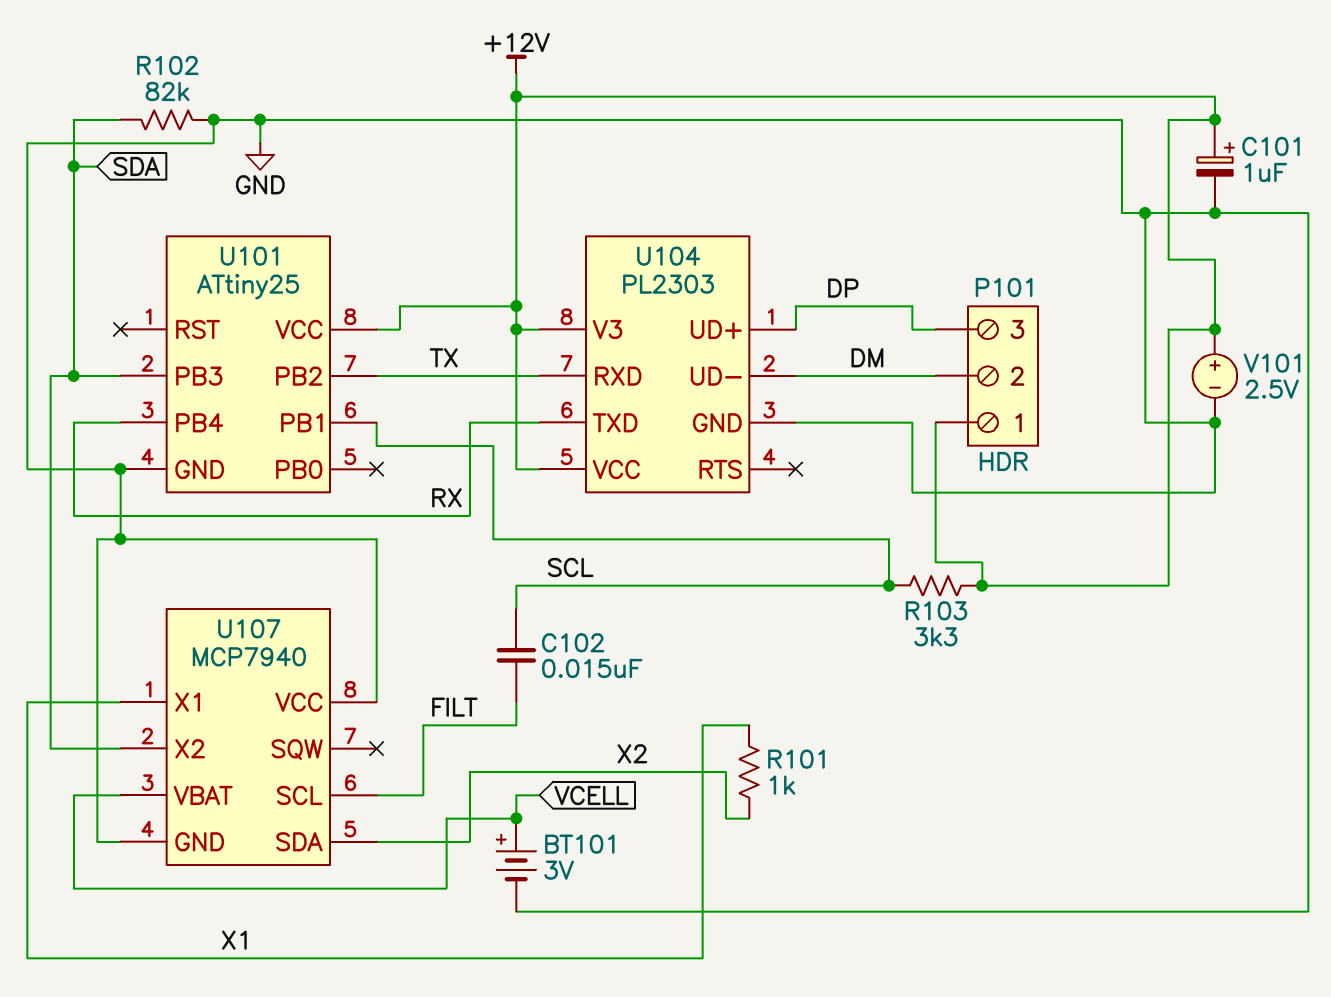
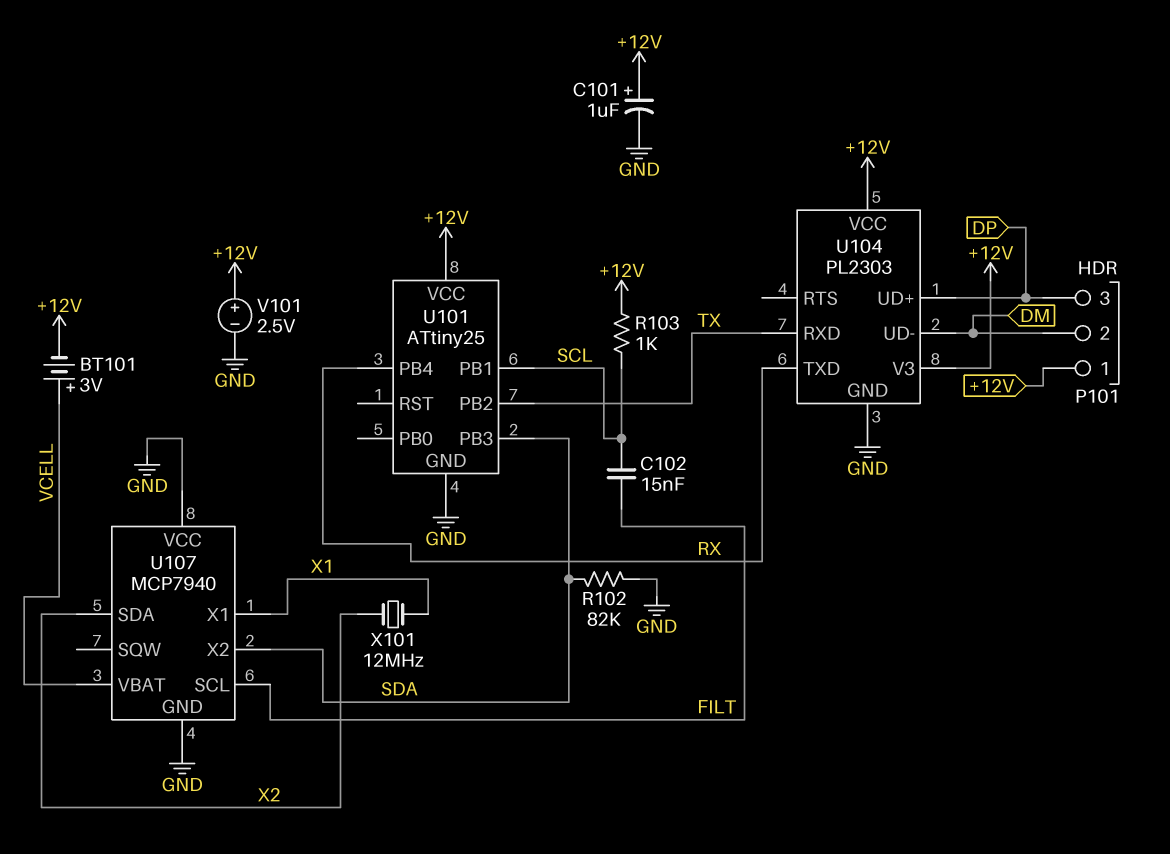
BT101: 3V (plus VCELL, minus GND) -> 3V (plus VCELL, minus +12V)
R101: 1k (X1, X2) -> none
R103: 3.3k (+12V, SCL) -> 1k (+12V, SCL)
X101: none -> 12MHz (X1, X2)

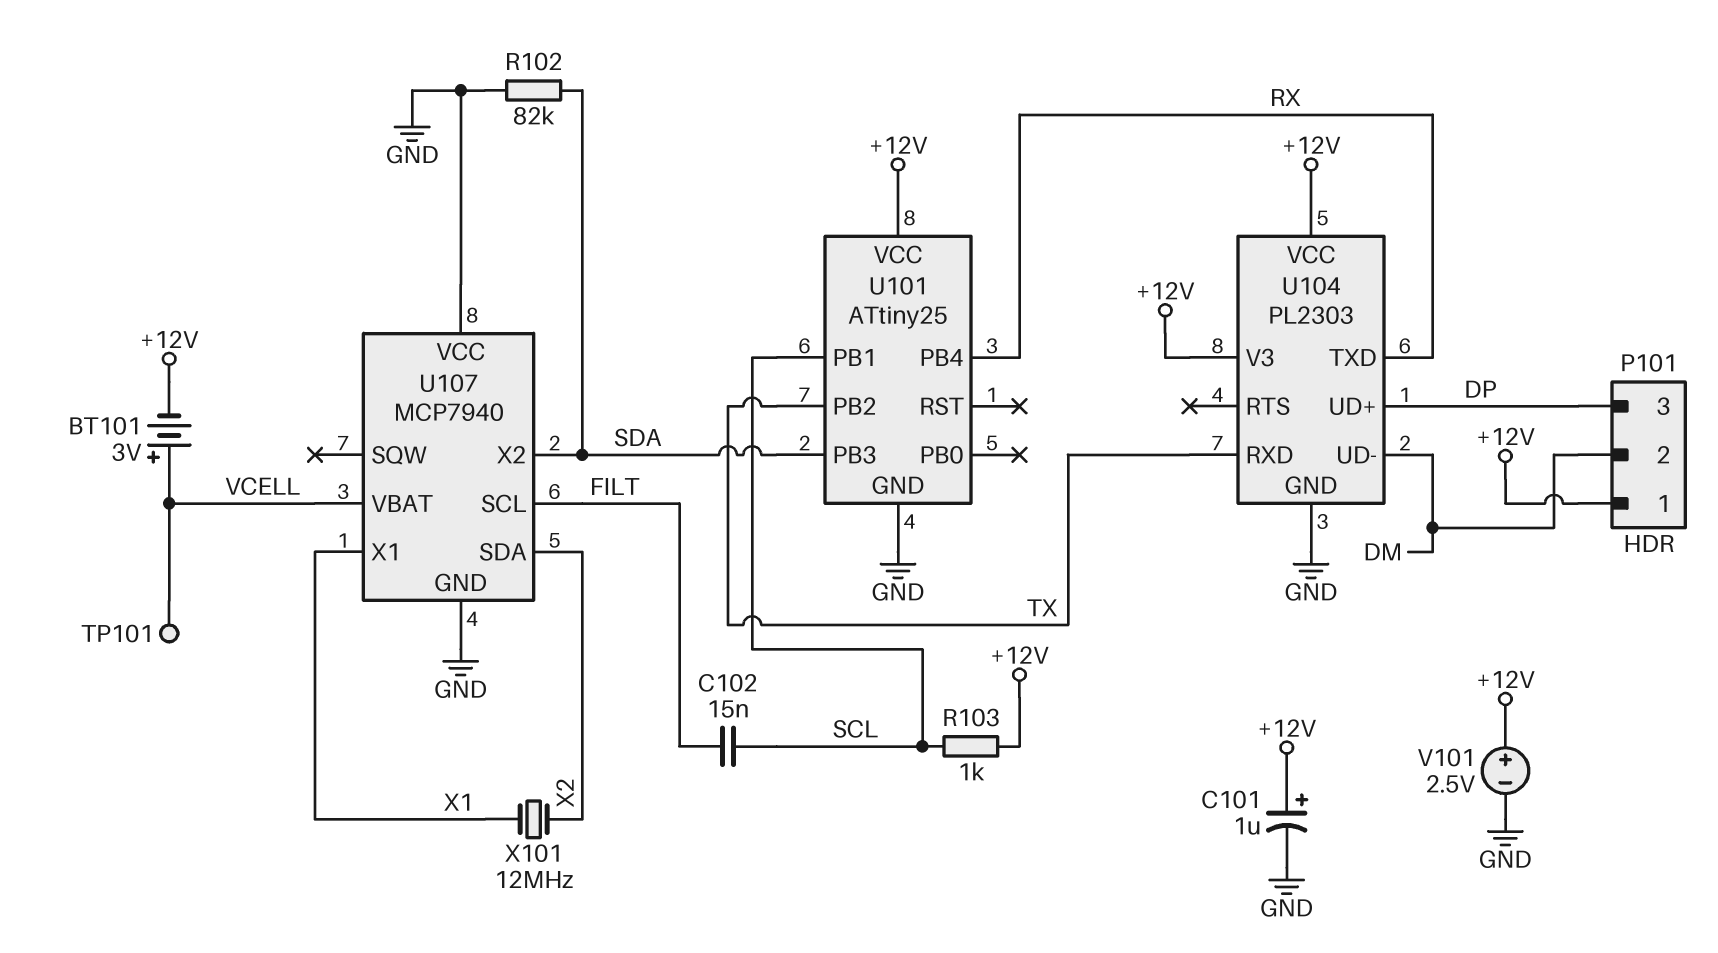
TP101: none -> test point (VCELL)

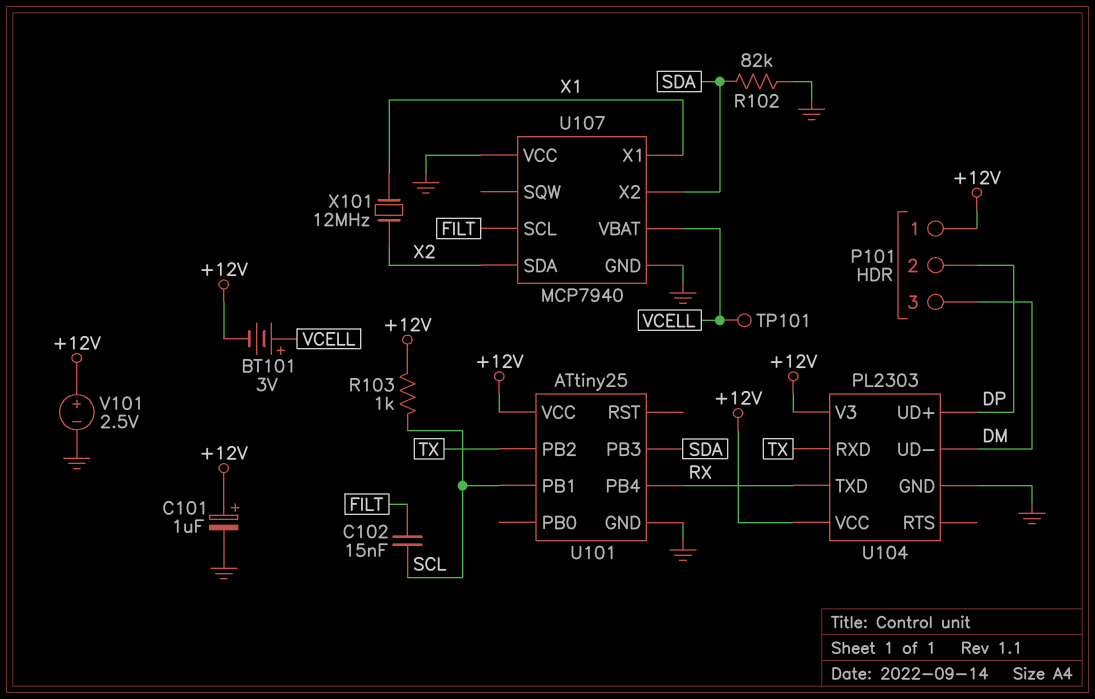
P101 pin 2: DM -> DP
P101 pin 3: DP -> DM

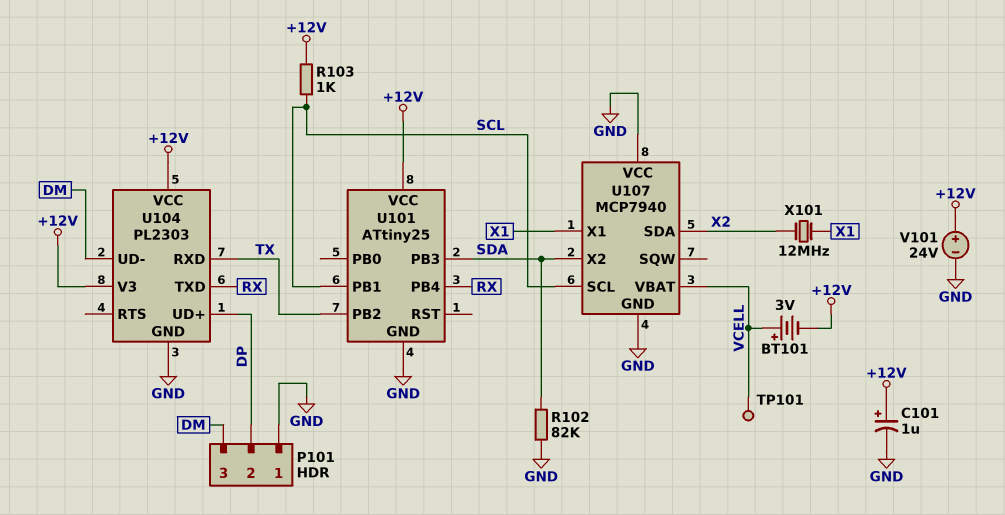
C102: 15nF (FILT, SCL) -> none
P101 pin 1: +12V -> GND
U107 pin SCL: FILT -> SCL
V101: 2.5V (plus +12V, minus GND) -> 24V (plus +12V, minus GND)

